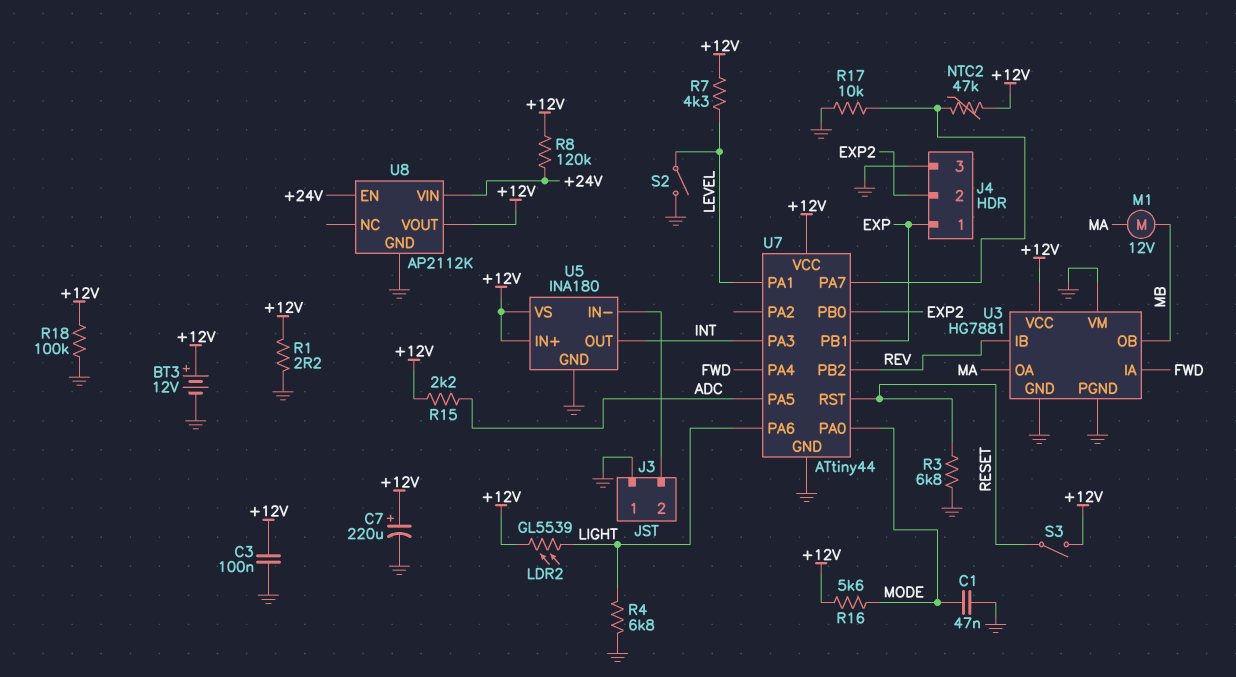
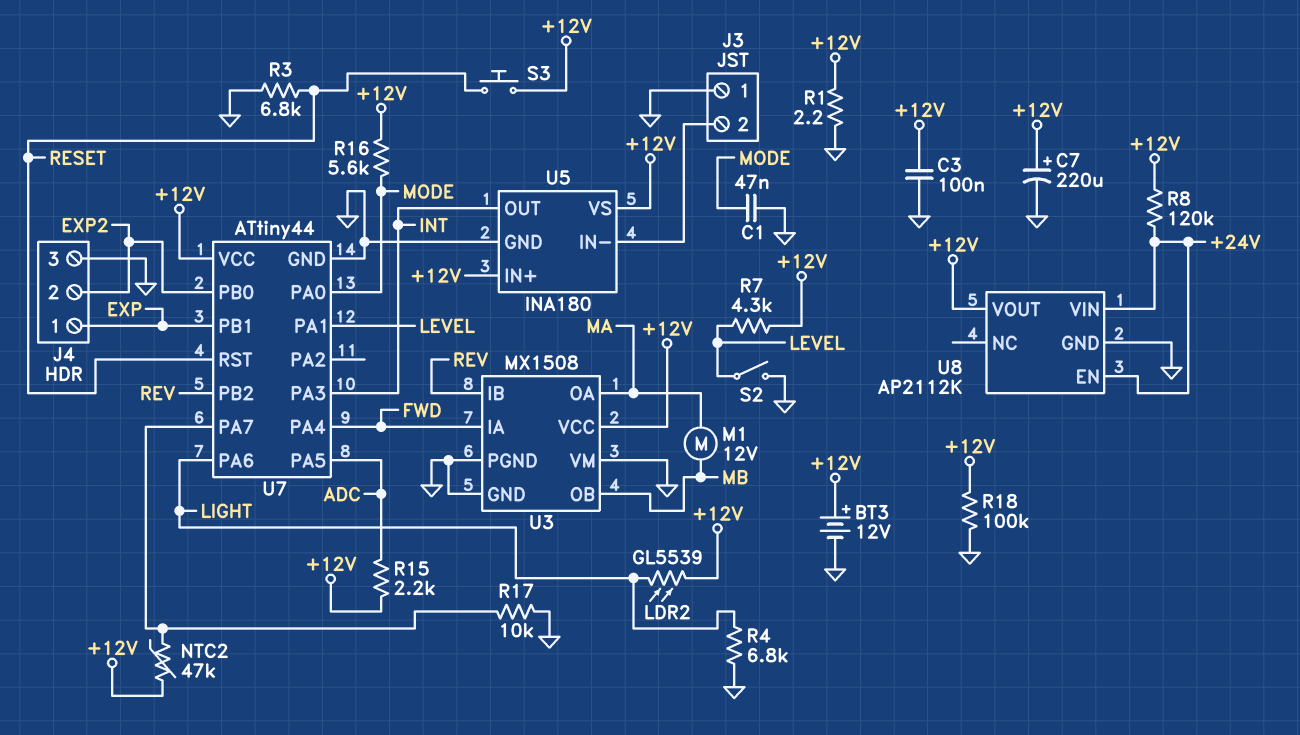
S3: switch (+12V, RESET) -> button (+12V, RESET)
U3: HG7881 -> MX1508

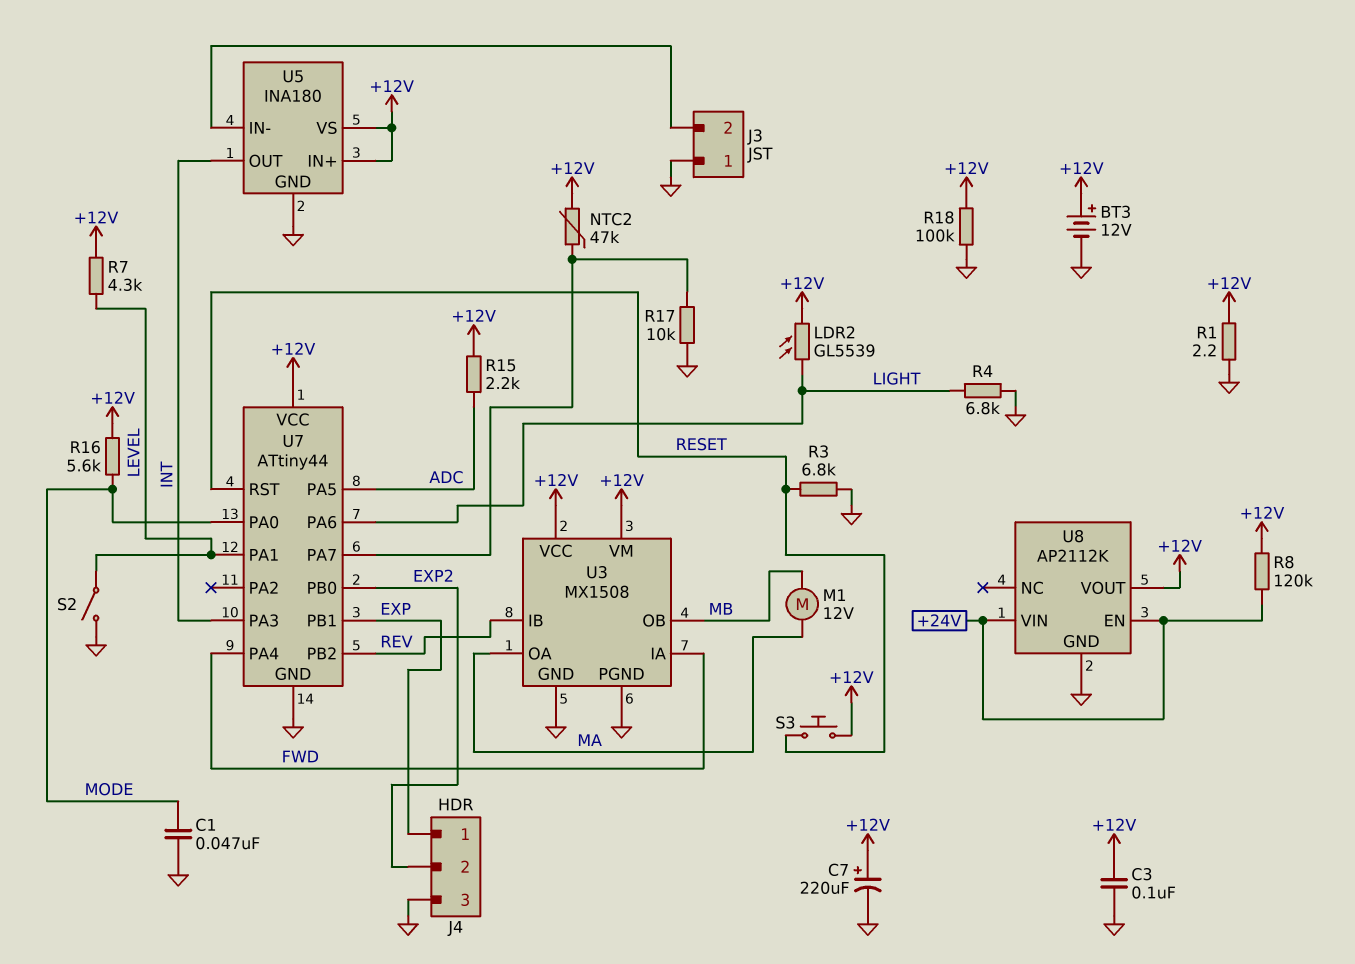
U3 pin VM: GND -> +12V

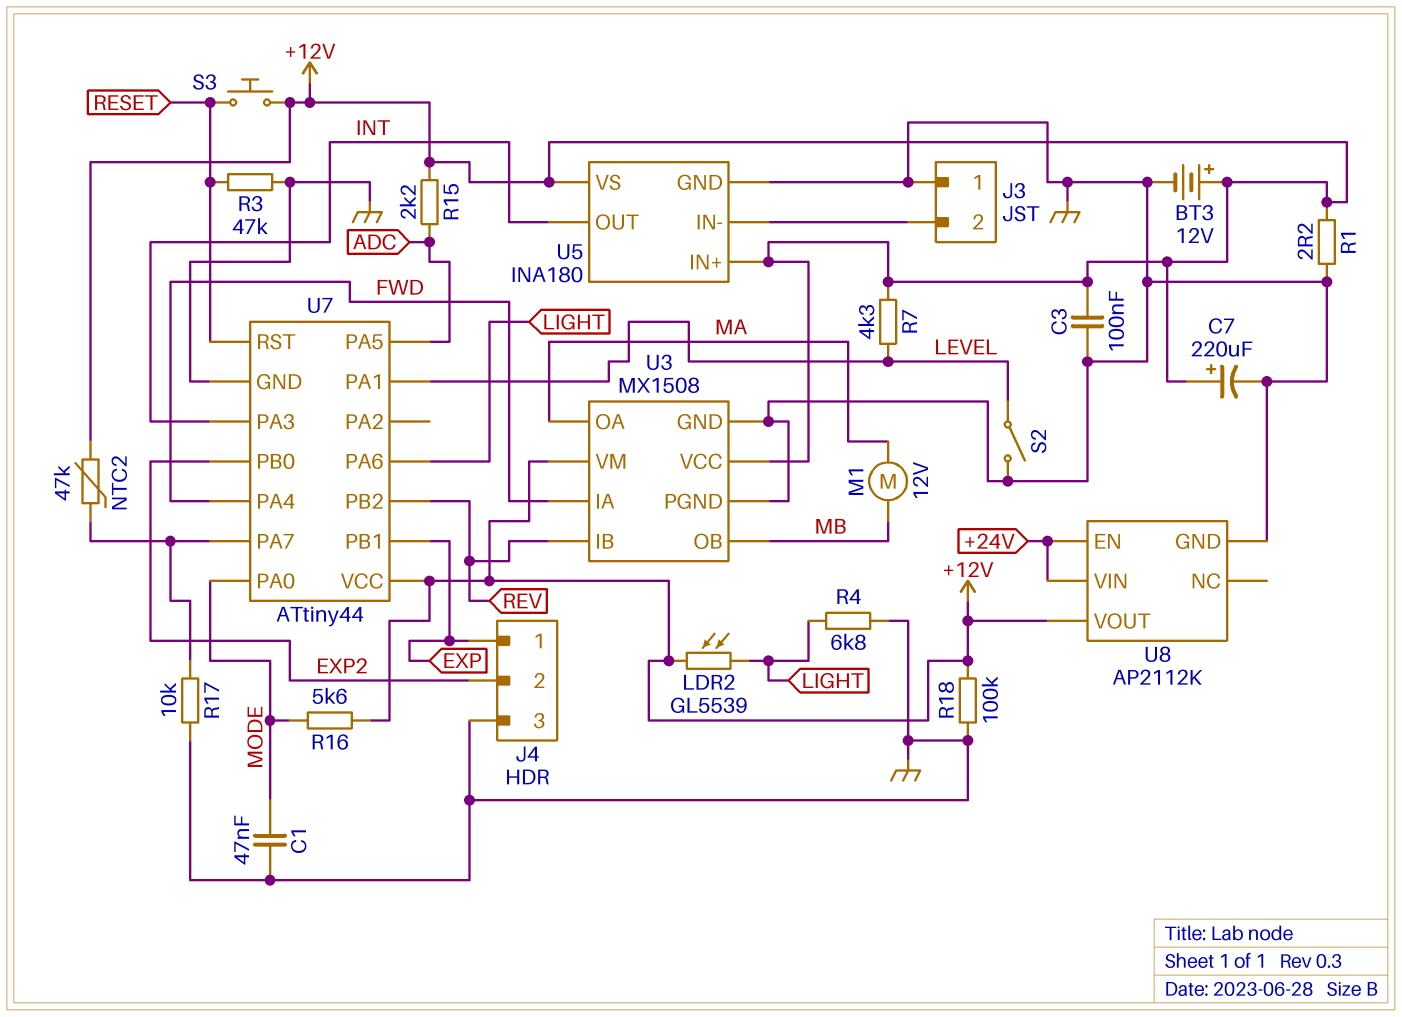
R3: 6.8k (GND, RESET) -> 47k (GND, RESET)
R8: 120k (+12V, +24V) -> none

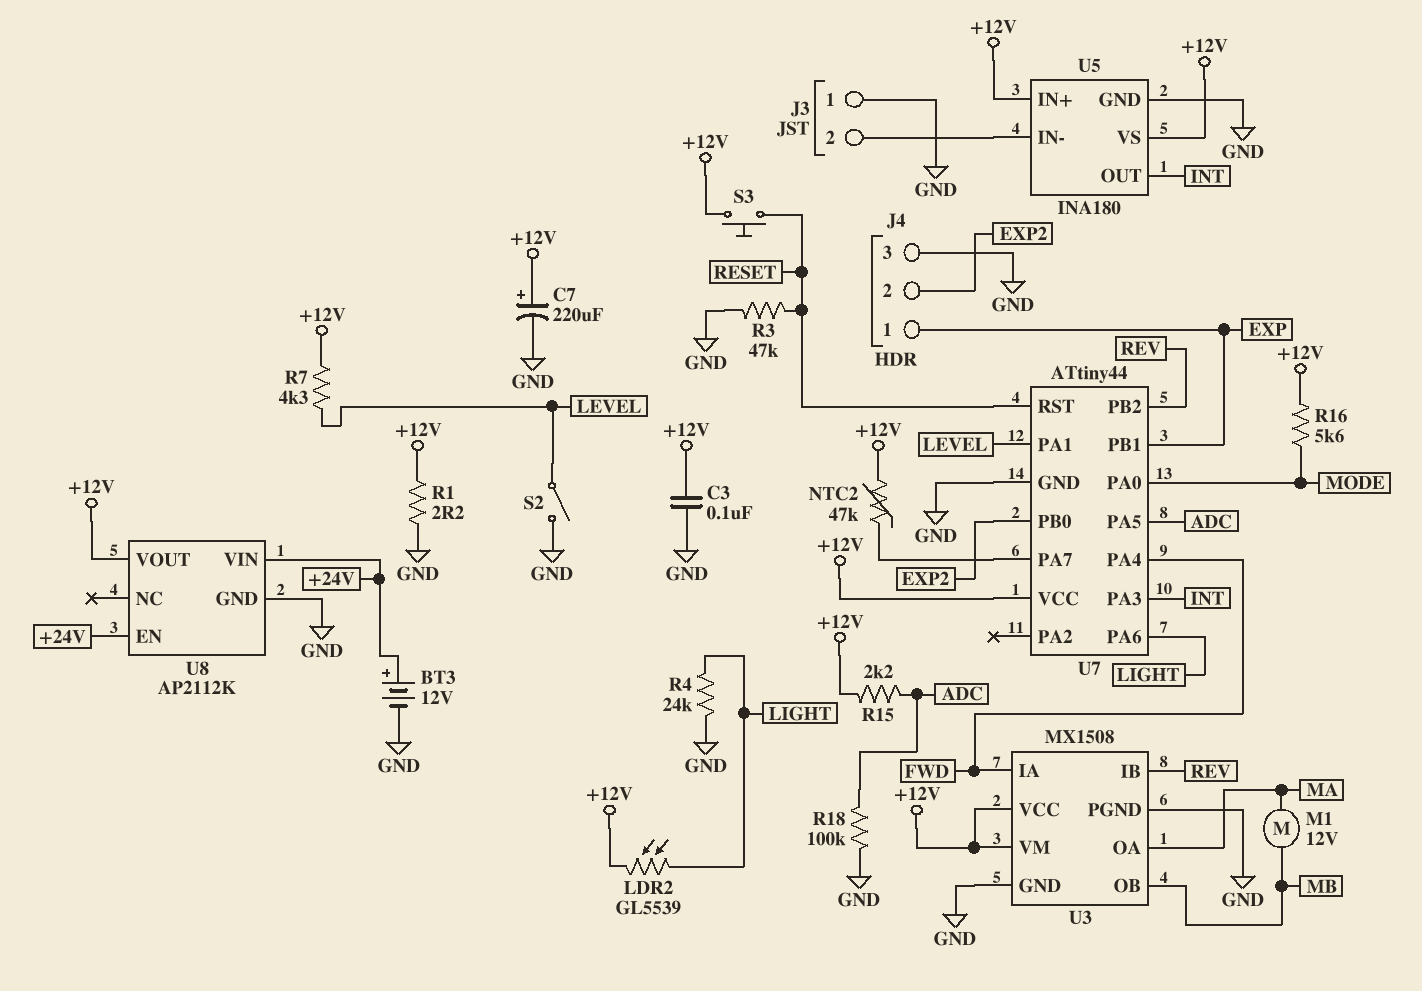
BT3: 12V (plus +12V, minus GND) -> 12V (plus +24V, minus GND)
C1: 47nF (GND, MODE) -> none
R4: 6.8k (GND, LIGHT) -> 24k (GND, LIGHT)
R17: 10k (GND, U7/PA7) -> none
R18: 100k (+12V, GND) -> 100k (ADC, GND)

